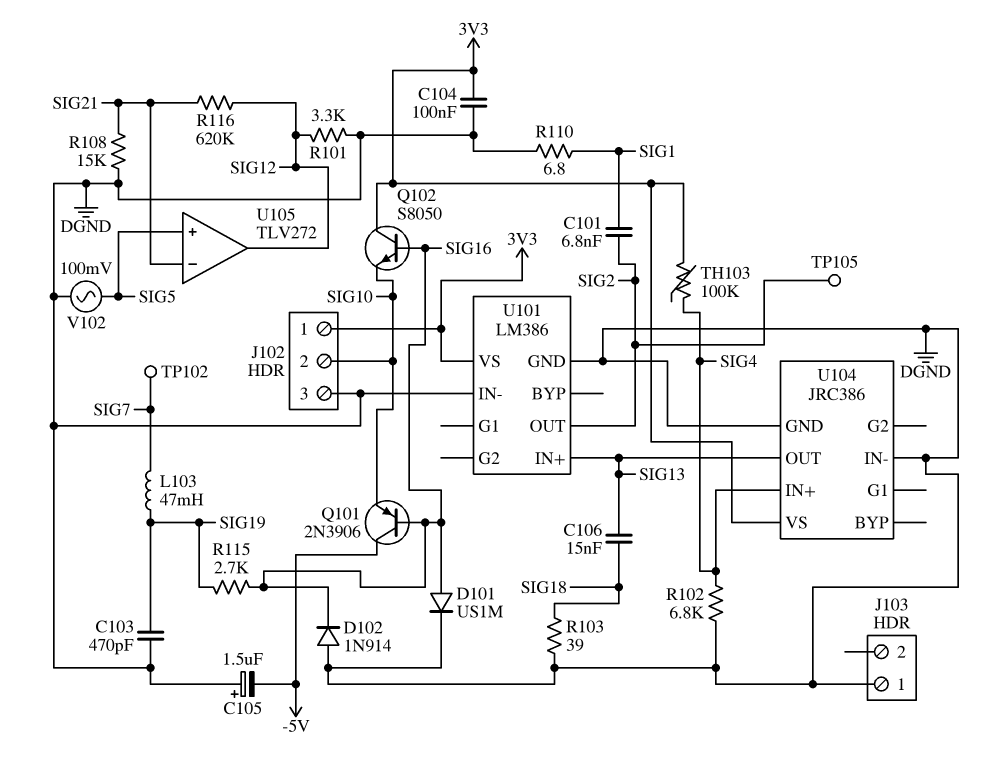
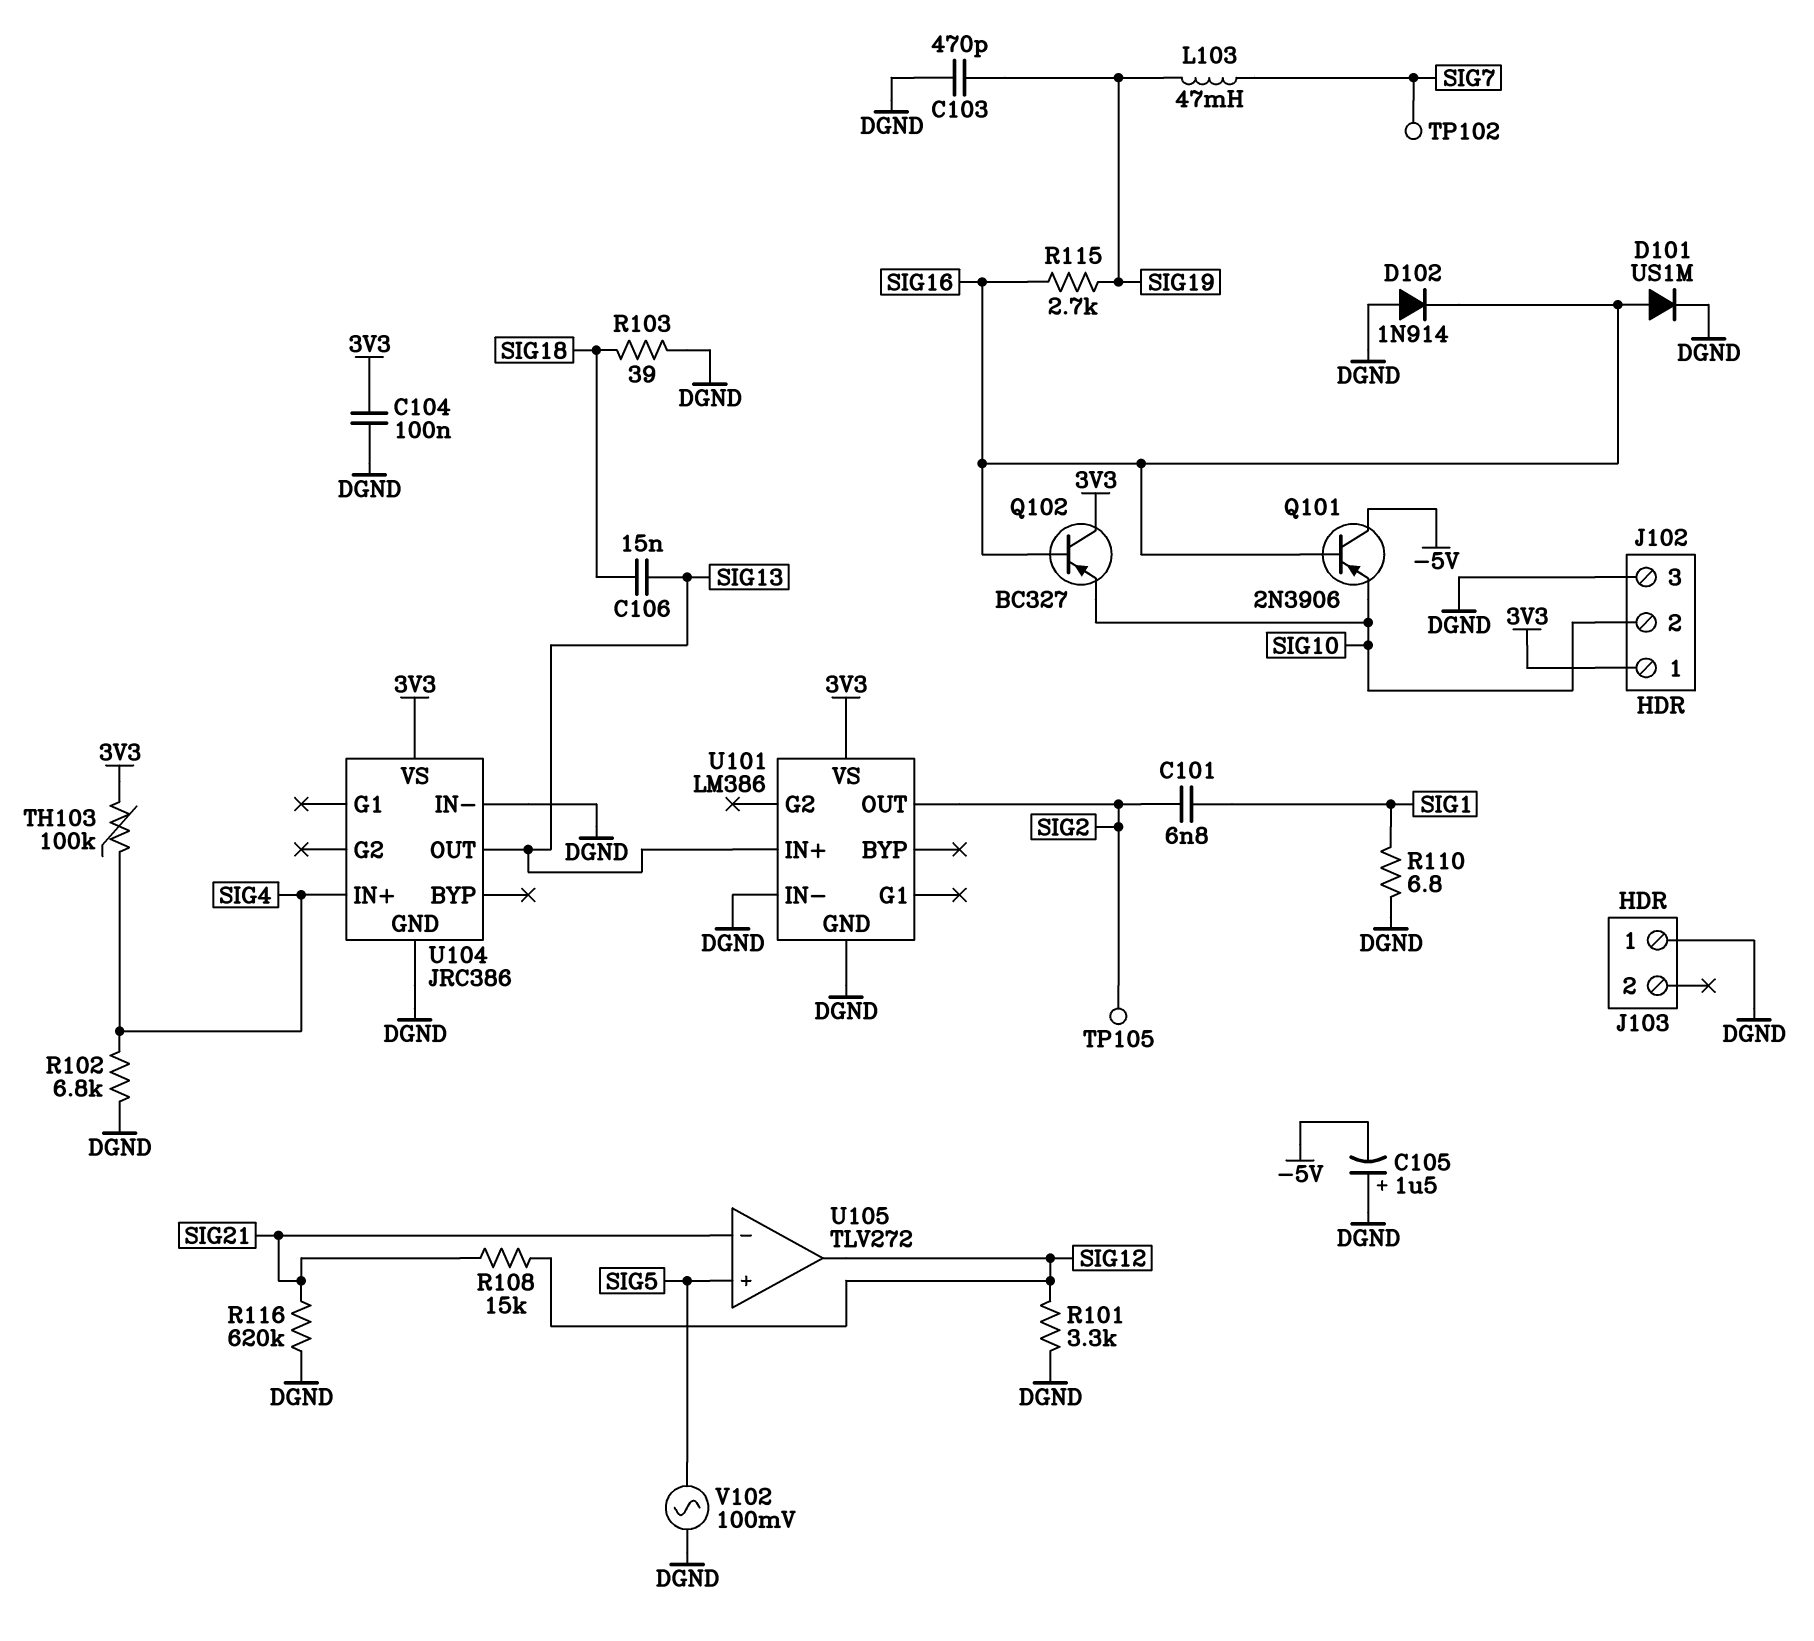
Q102: NPN S8050 (B SIG16, C 3V3, E SIG10) -> PNP BC327 (B SIG16, C 3V3, E SIG10)
R108: 15k (DGND, SIG21) -> 15k (SIG12, SIG21)
R116: 620k (SIG12, SIG21) -> 620k (DGND, SIG21)

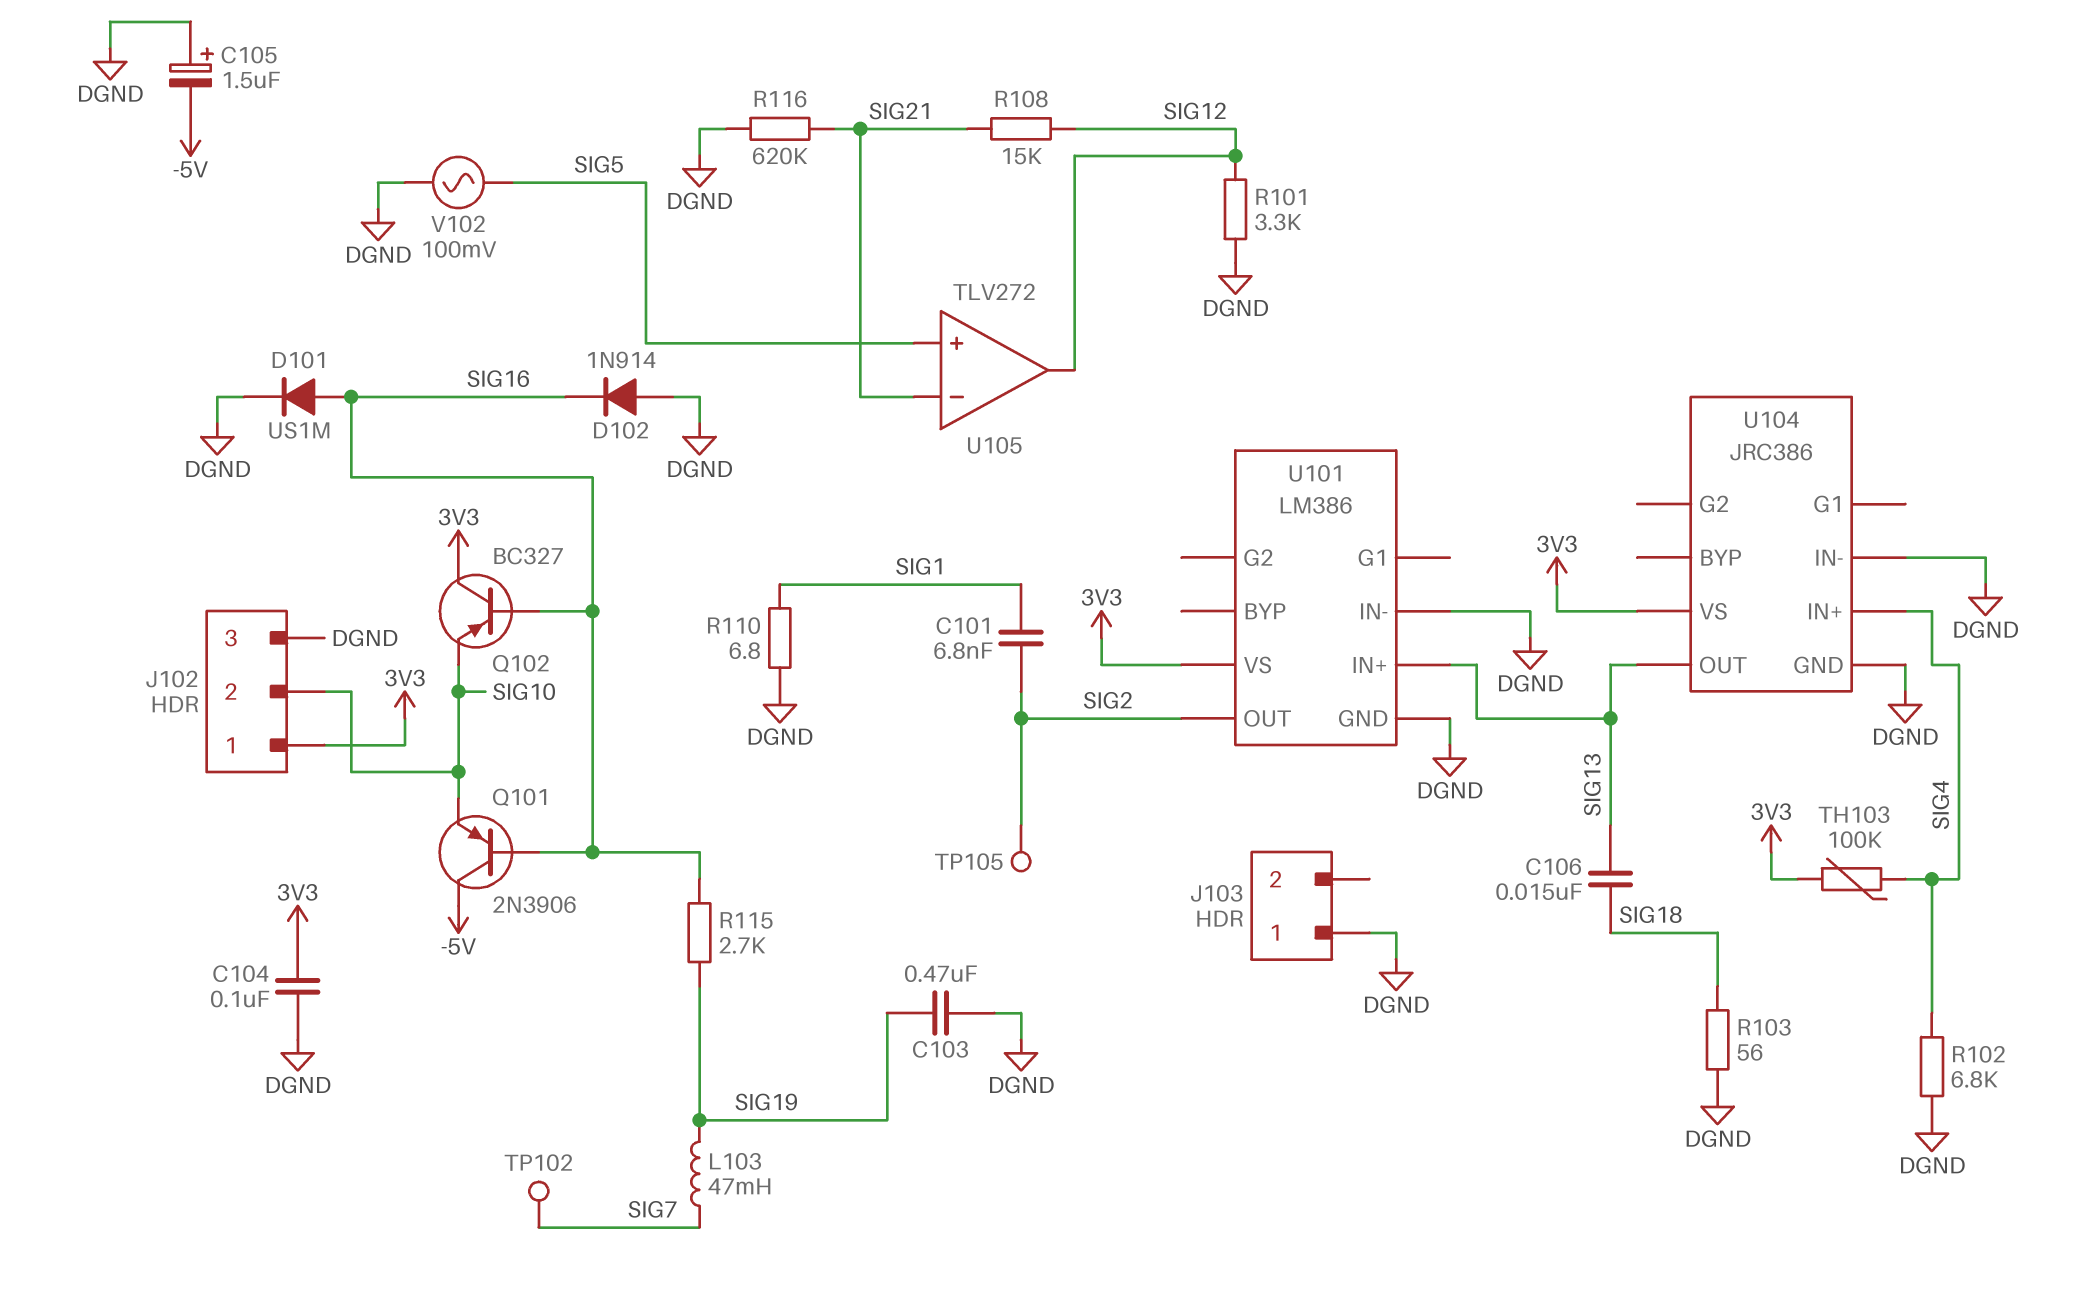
C103: 470pF (DGND, SIG19) -> 470nF (DGND, SIG19)
R103: 39 (DGND, SIG18) -> 56 (DGND, SIG18)

